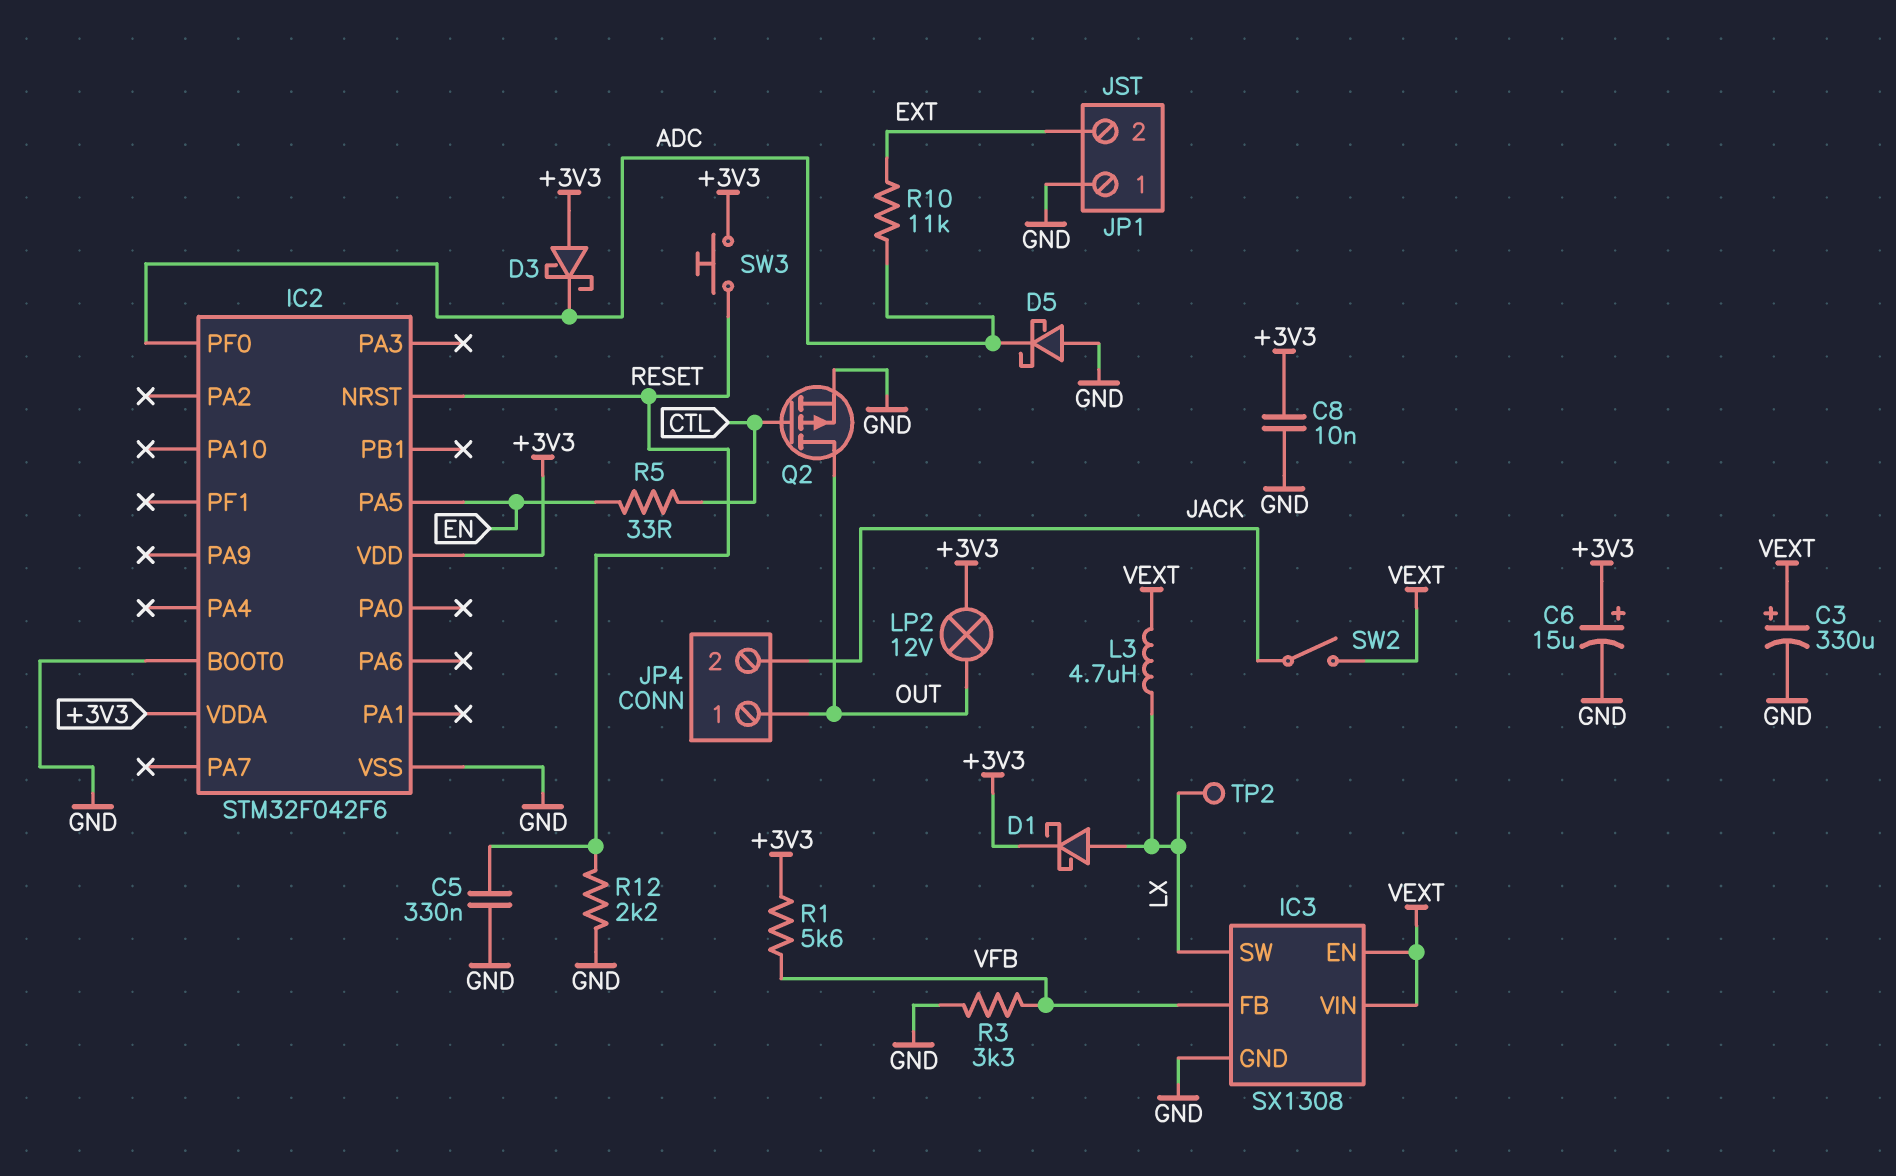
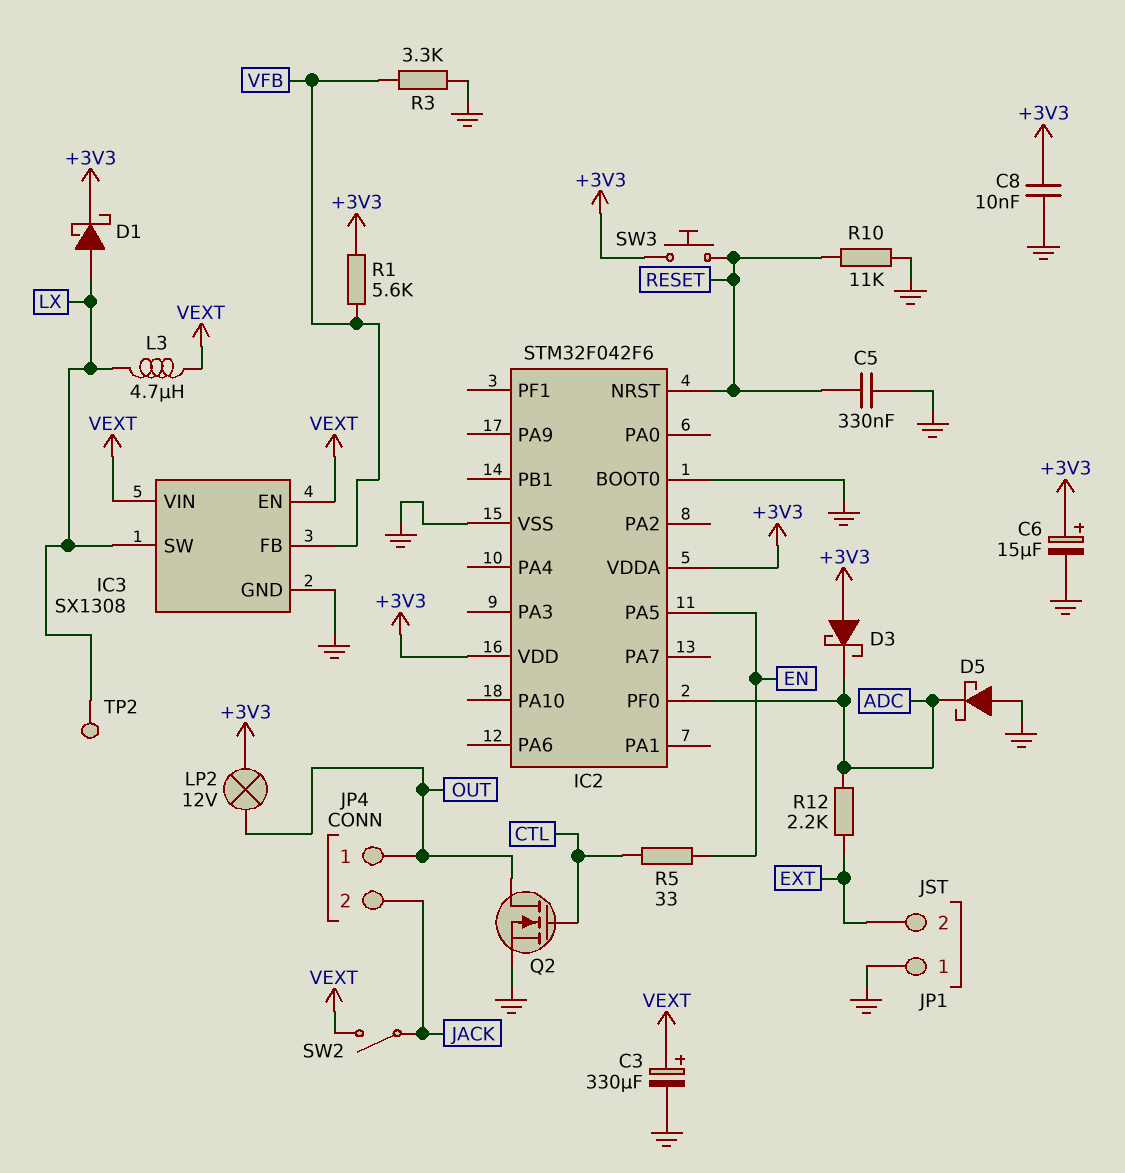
Q2: PMOS (G CTL, D OUT, S GND) -> NMOS (G CTL, D OUT, S GND)
R10: 11k (ADC, EXT) -> 11k (GND, RESET)
R12: 2.2k (GND, RESET) -> 2.2k (ADC, EXT)

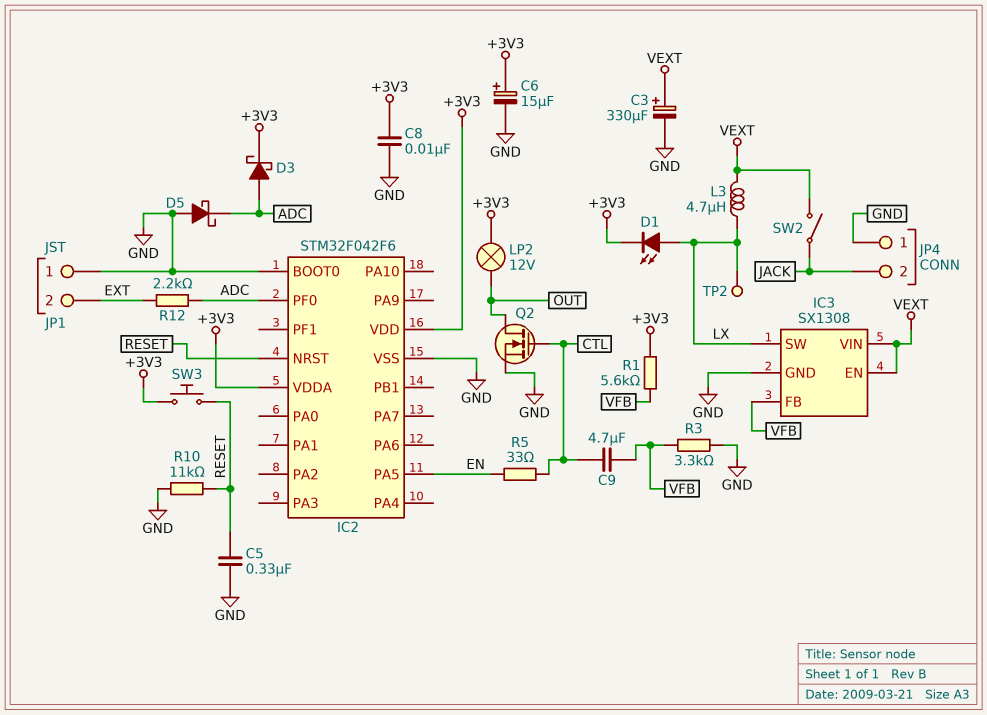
C9: none -> 4.7uF (CTL, VFB)
D1: schottky (A LX, K +3V3) -> LED (A LX, K +3V3)
D3: schottky (A +3V3, K ADC) -> schottky (A ADC, K +3V3)
JP4 pin 1: OUT -> GND

